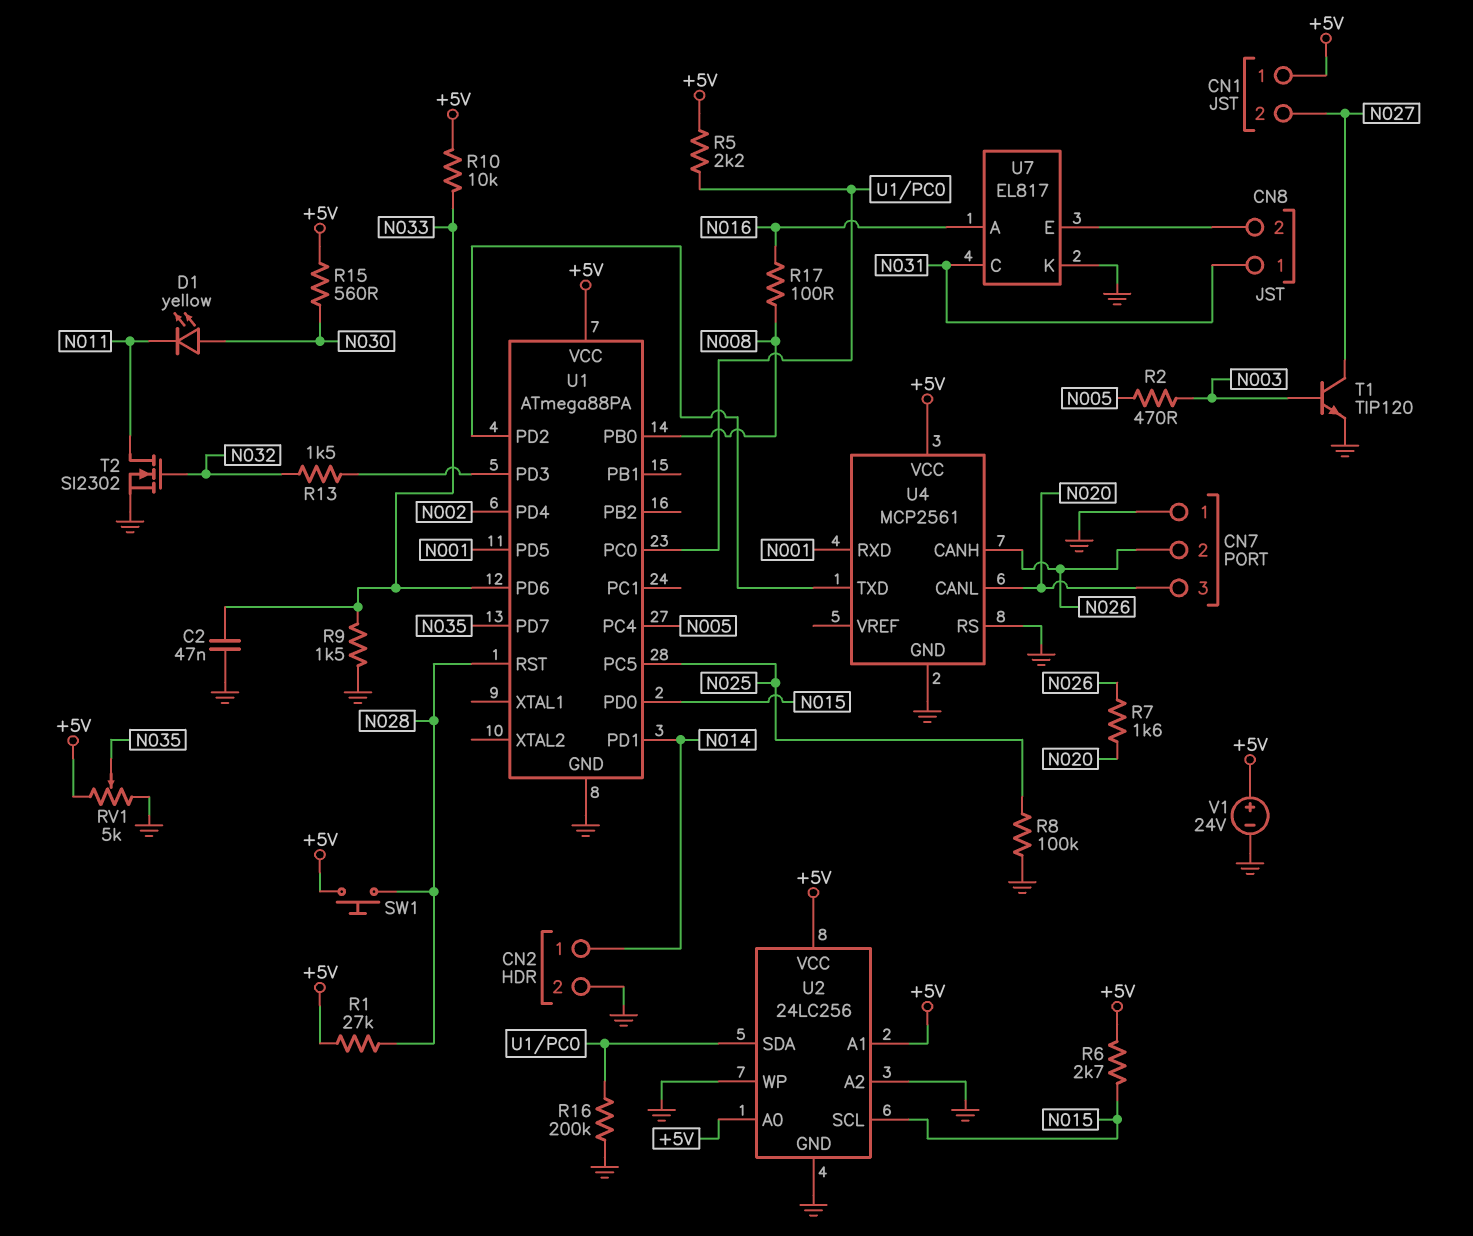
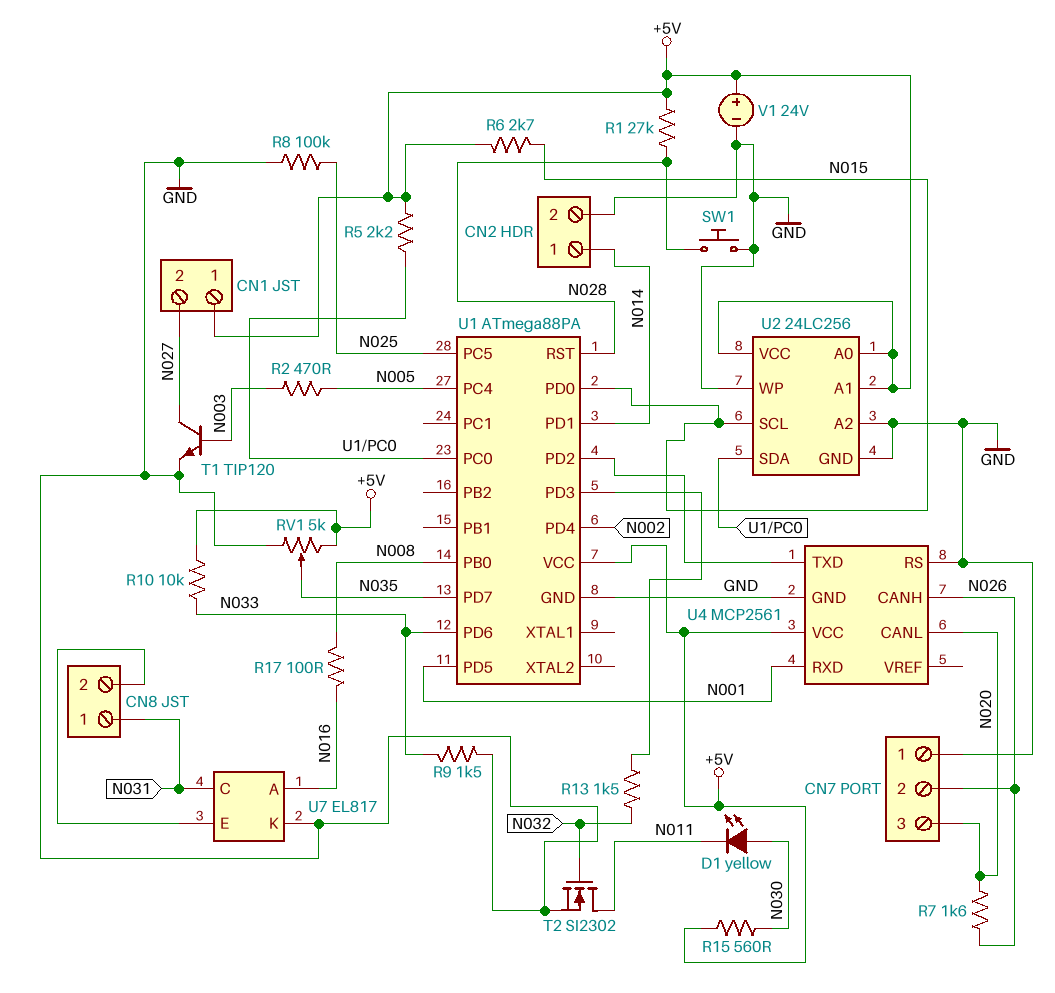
C2: 47nF (GND, N033) -> none
R16: 200k (GND, U1/PC0) -> none
SW1: button (+5V, N028) -> button (GND, N028)

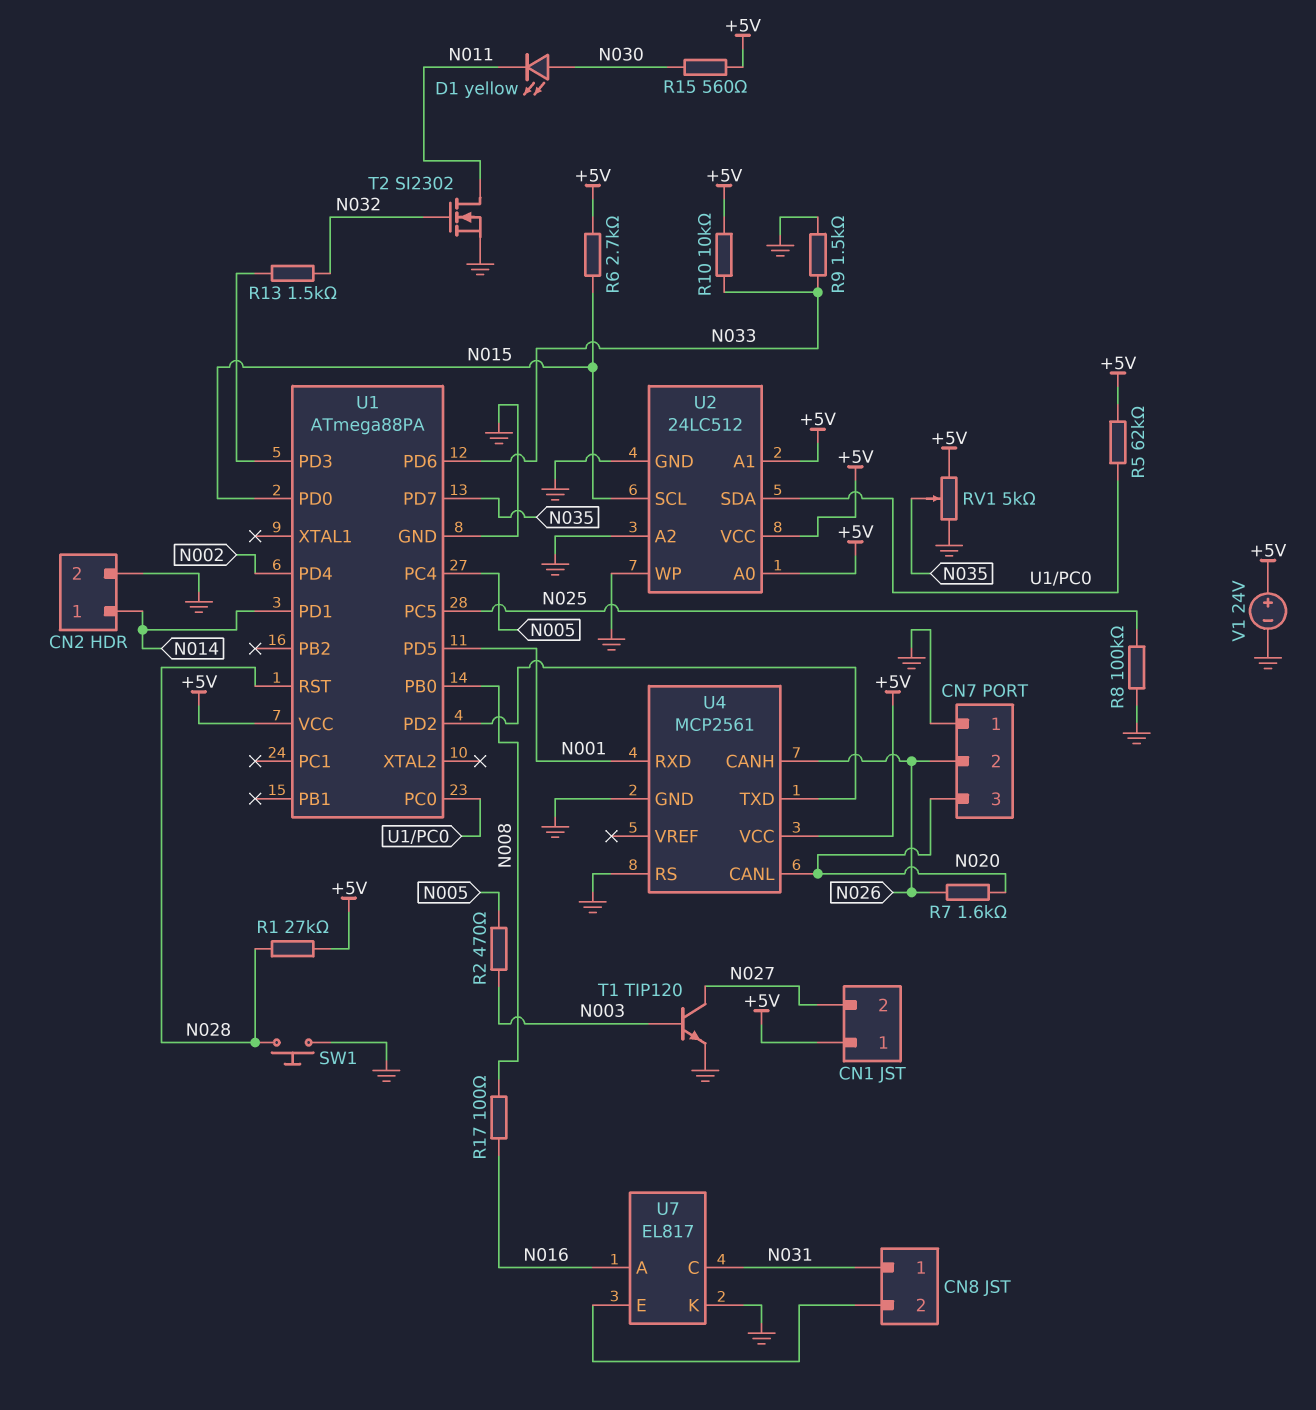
R5: 2.2k (+5V, U1/PC0) -> 62k (+5V, U1/PC0)
U2: 24LC256 -> 24LC512

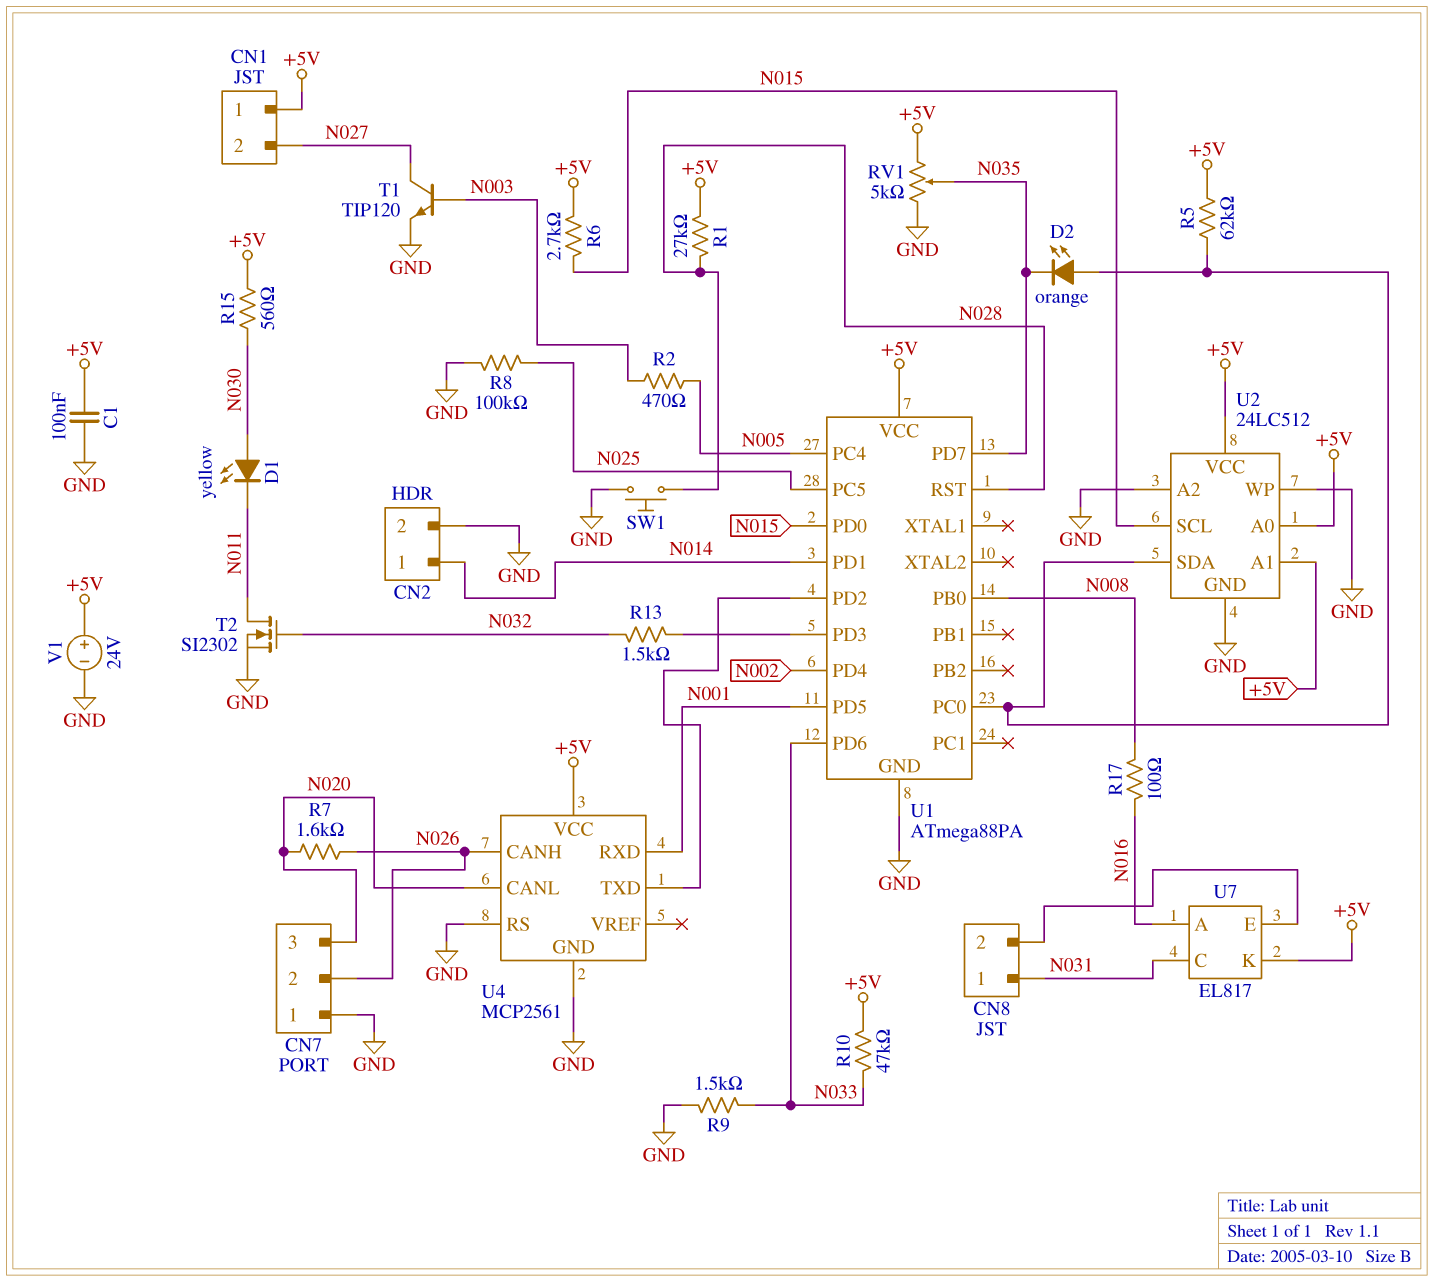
C1: none -> 100nF (+5V, GND)
D2: none -> LED orange (A U1/PC0, K N035)
R10: 10k (+5V, N033) -> 47k (+5V, N033)
U7 pin K: GND -> +5V

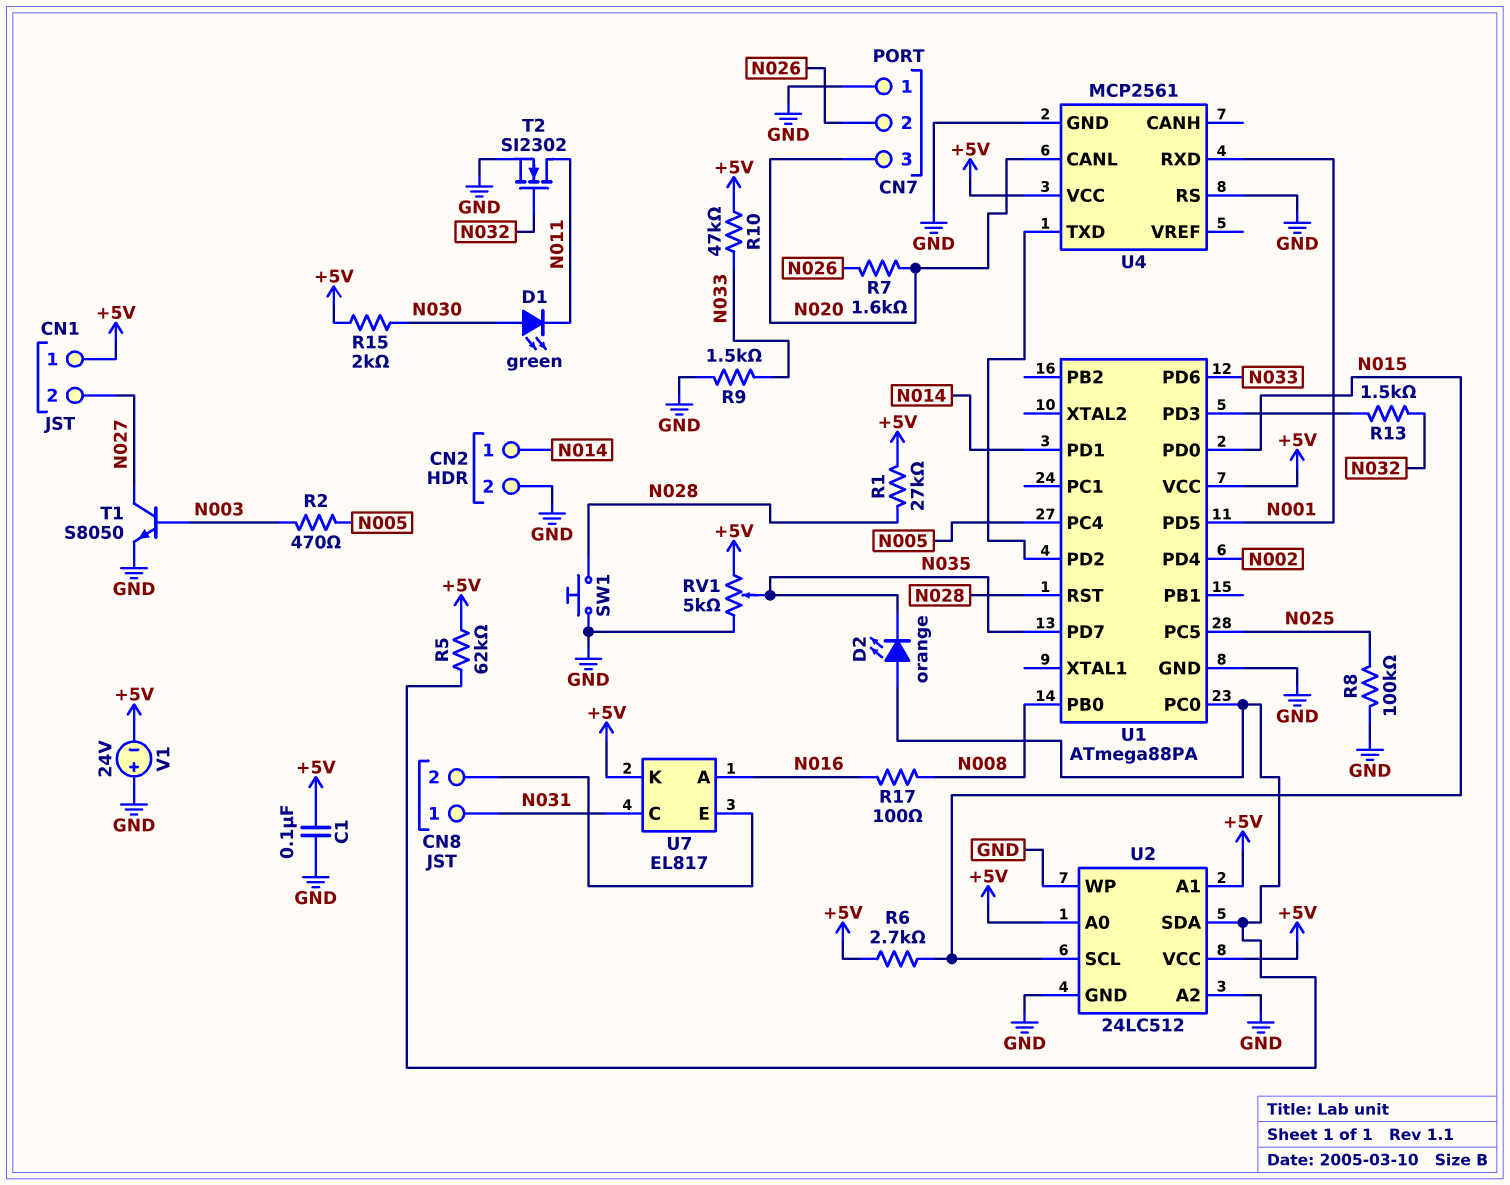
D1: LED yellow (A N030, K N011) -> LED green (A N030, K N011)
R15: 560 (+5V, N030) -> 2k (+5V, N030)
T1: NPN TIP120 (B N003, C N027, E GND) -> NPN S8050 (B N003, C N027, E GND)
U4 pin CANH: N026 -> none
V1: 24V (plus +5V, minus GND) -> 24V (plus GND, minus +5V)

